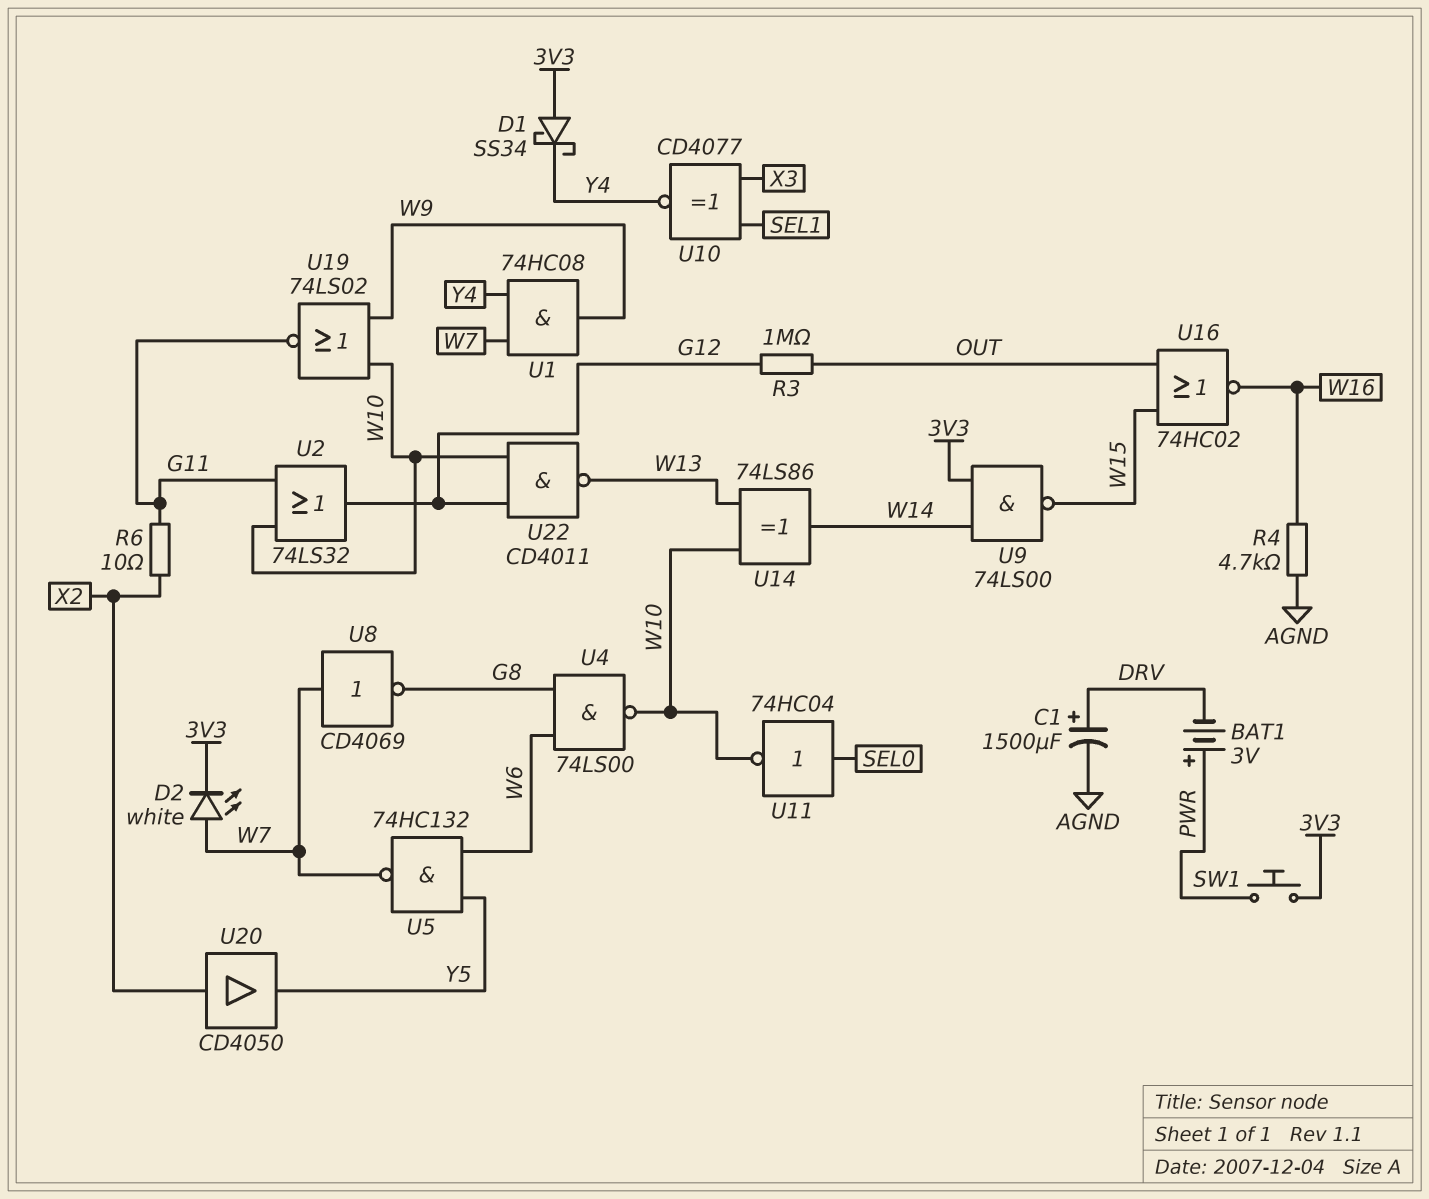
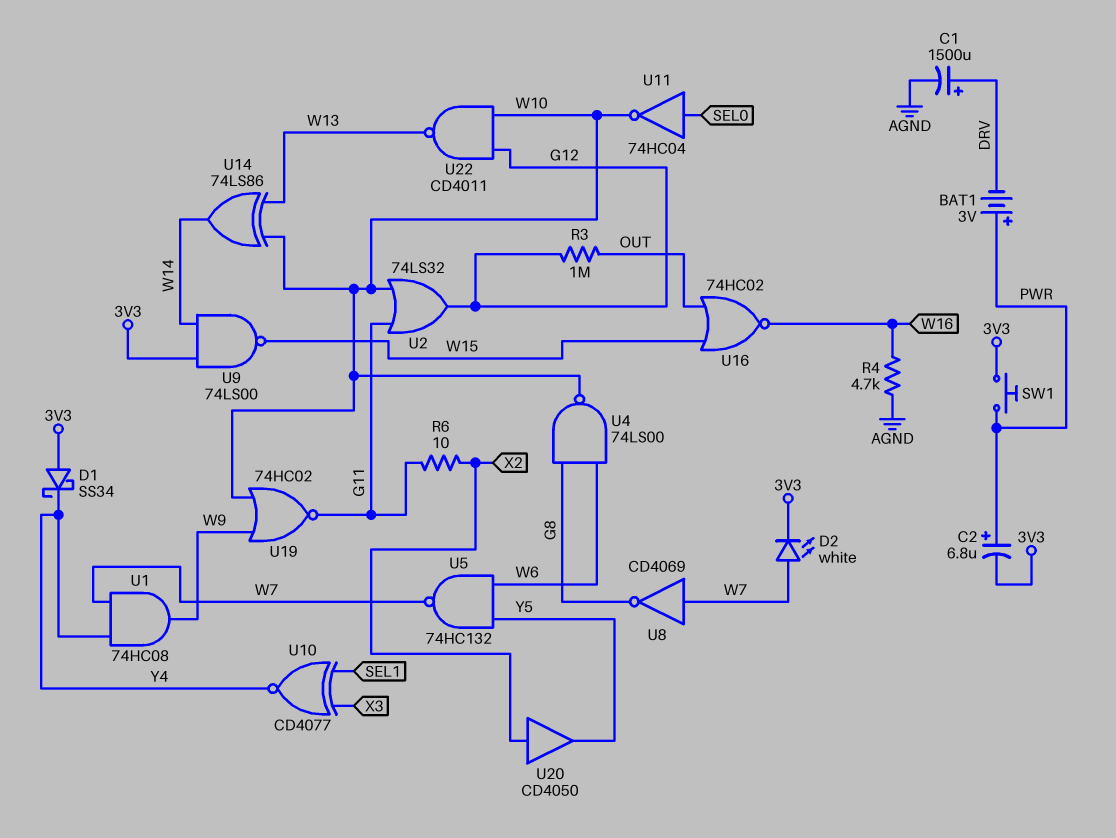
C2: none -> 6.8uF (plus PWR, minus 3V3)
U19: NOR 74LS02 (in W9, in W10, out G11) -> NOR 74HC02 (in W9, in W10, out G11)

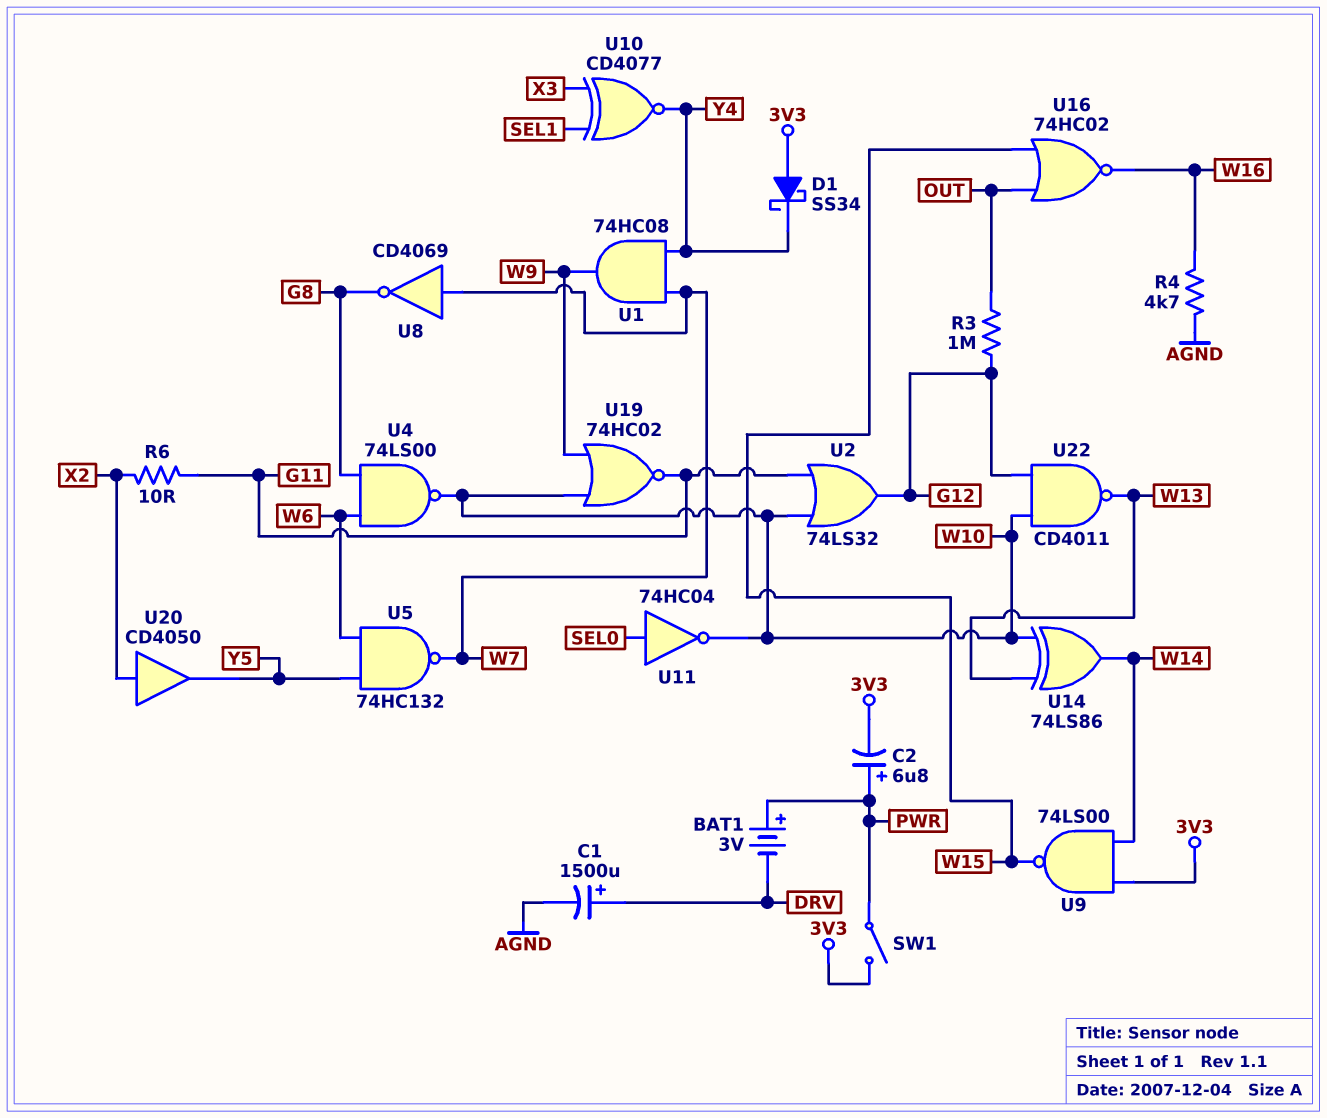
D2: LED white (A W7, K 3V3) -> none
SW1: button (3V3, PWR) -> switch (3V3, PWR)

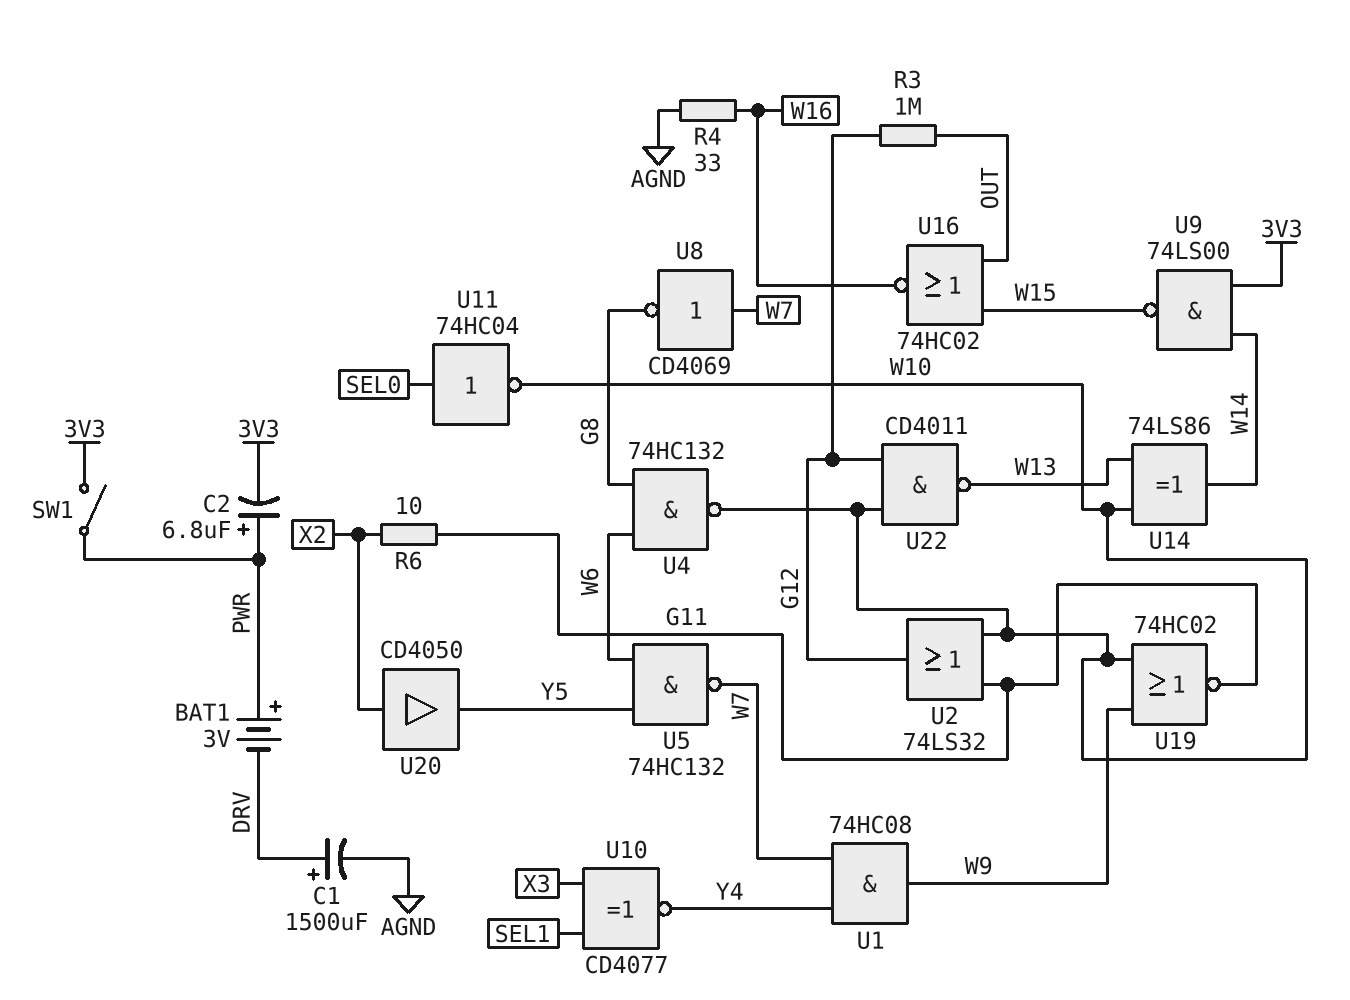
D1: schottky SS34 (A 3V3, K Y4) -> none
R4: 4.7k (AGND, W16) -> 33 (AGND, W16)
U4: NAND 74LS00 (in G8, in W6, out W10) -> NAND 74HC132 (in G8, in W6, out W10)

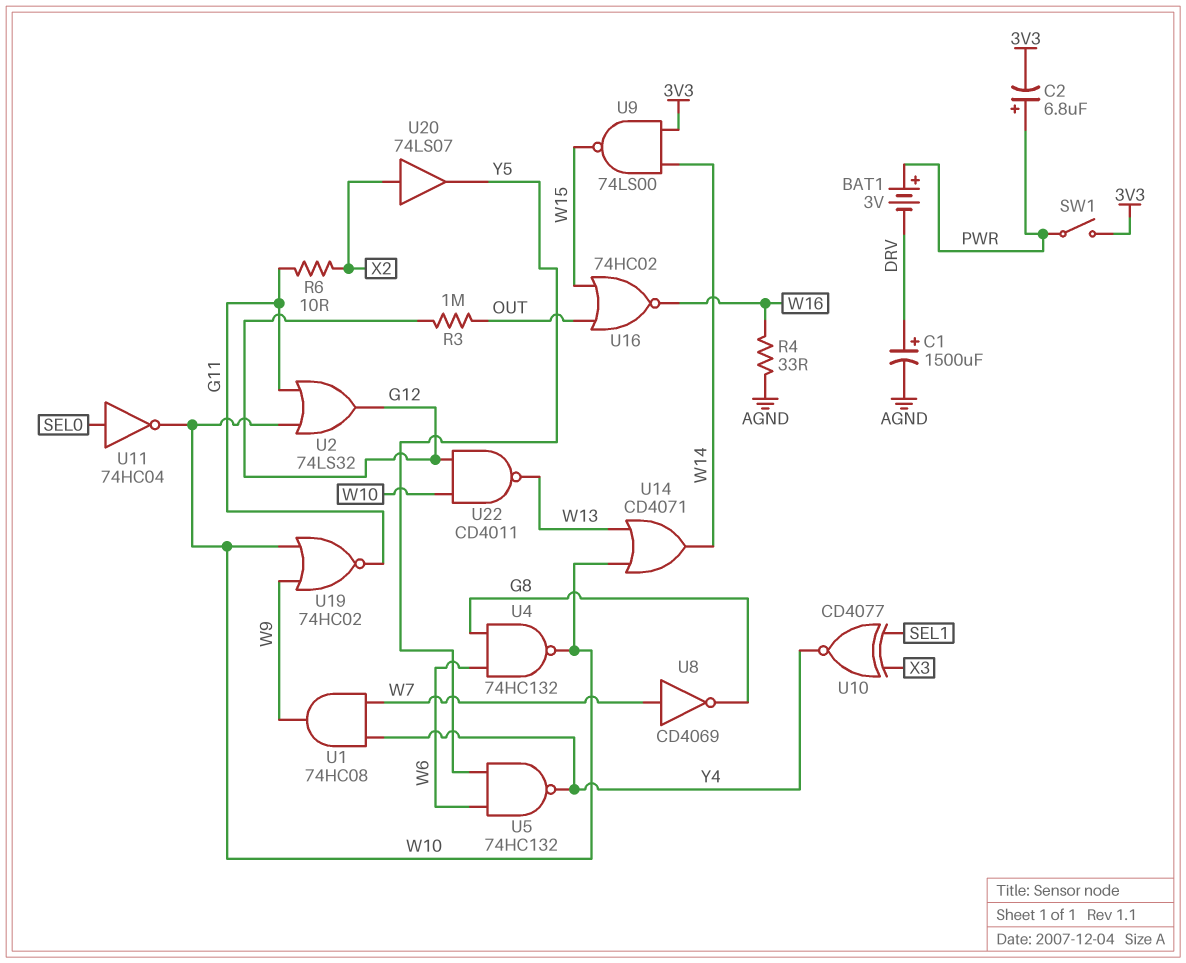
U5: NAND 74HC132 (in W6, in Y5, out W7) -> NAND 74HC132 (in W6, in Y5, out Y4)
U14: XOR 74LS86 (in W10, in W13, out W14) -> OR CD4071 (in W10, in W13, out W14)
U20: buffer CD4050 (in X2, out Y5) -> buffer 74LS07 (in X2, out Y5)

